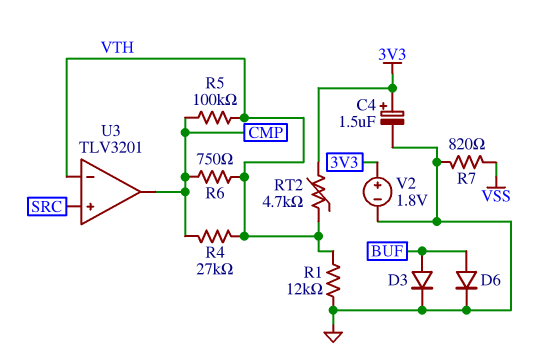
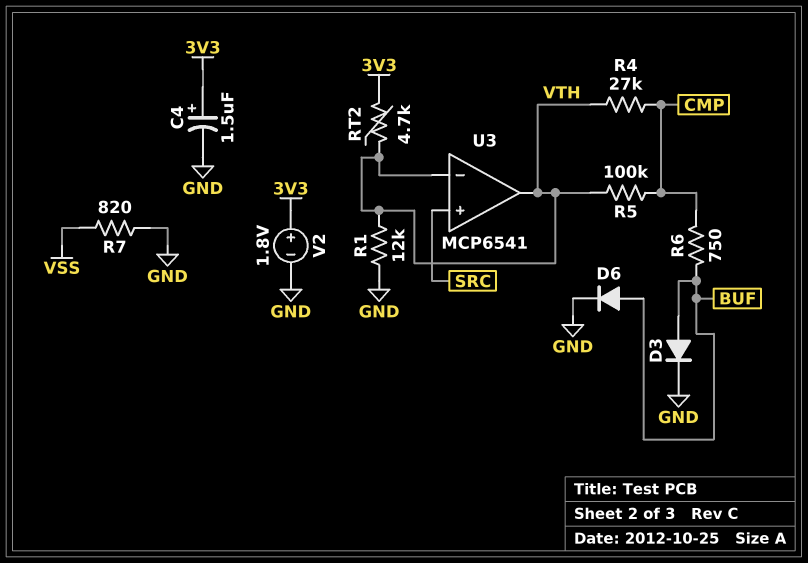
R6: 750 (CMP, VTH) -> 750 (BUF, CMP)
U3: TLV3201 -> MCP6541
U3 pin out: CMP -> VTH

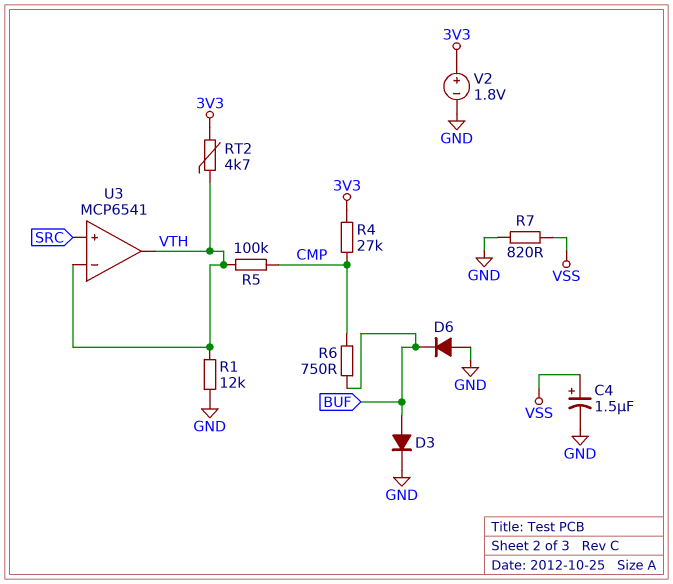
C4: 1.5uF (plus 3V3, minus GND) -> 1.5uF (plus VSS, minus GND)
D6: diode (A BUF, K GND) -> diode (A GND, K BUF)
R4: 27k (CMP, VTH) -> 27k (3V3, CMP)

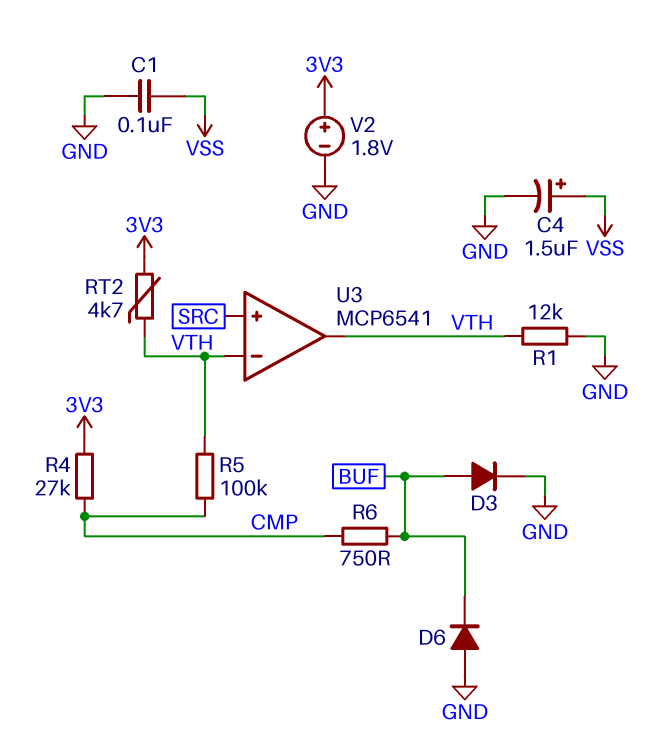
C1: none -> 100nF (GND, VSS)
R7: 820 (GND, VSS) -> none

